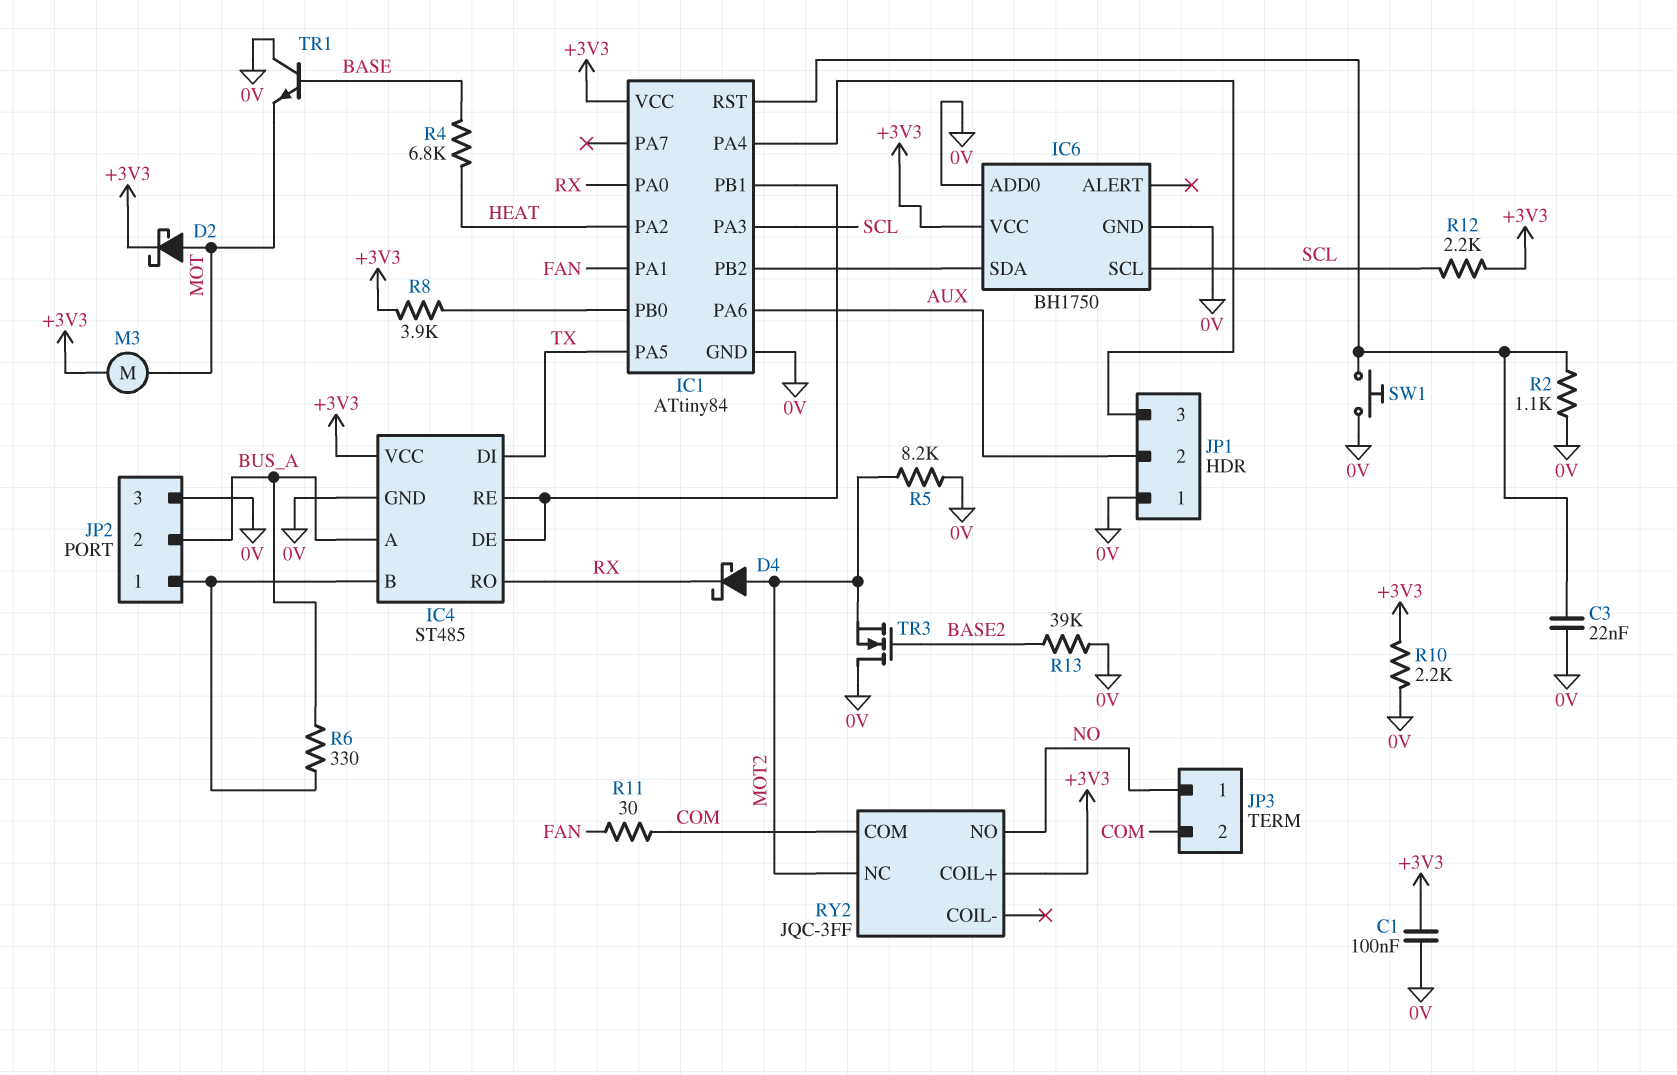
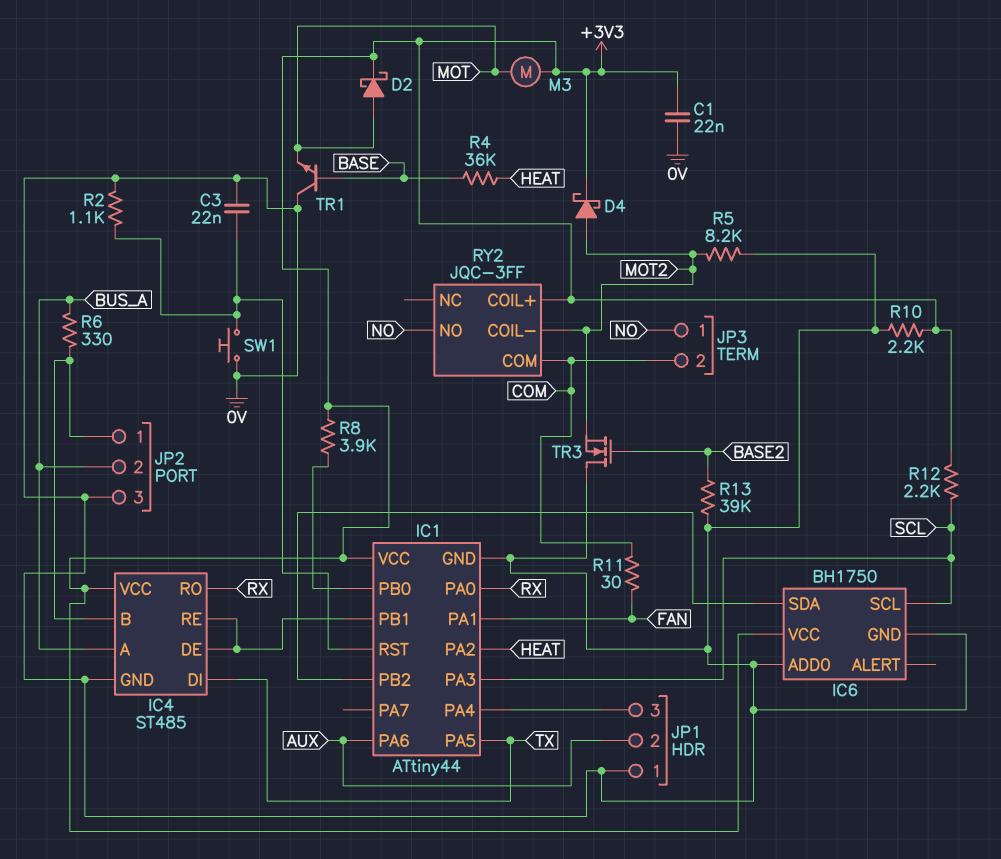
C1: 100nF (+3V3, 0V) -> 22nF (+3V3, 0V)
D4: schottky (A MOT2, K RX) -> schottky (A MOT2, K +3V3)
IC1: ATtiny84 -> ATtiny44
R4: 6.8k (BASE, HEAT) -> 36k (BASE, HEAT)
RY2 pin COIL-: none -> MOT2
RY2 pin NC: MOT2 -> none

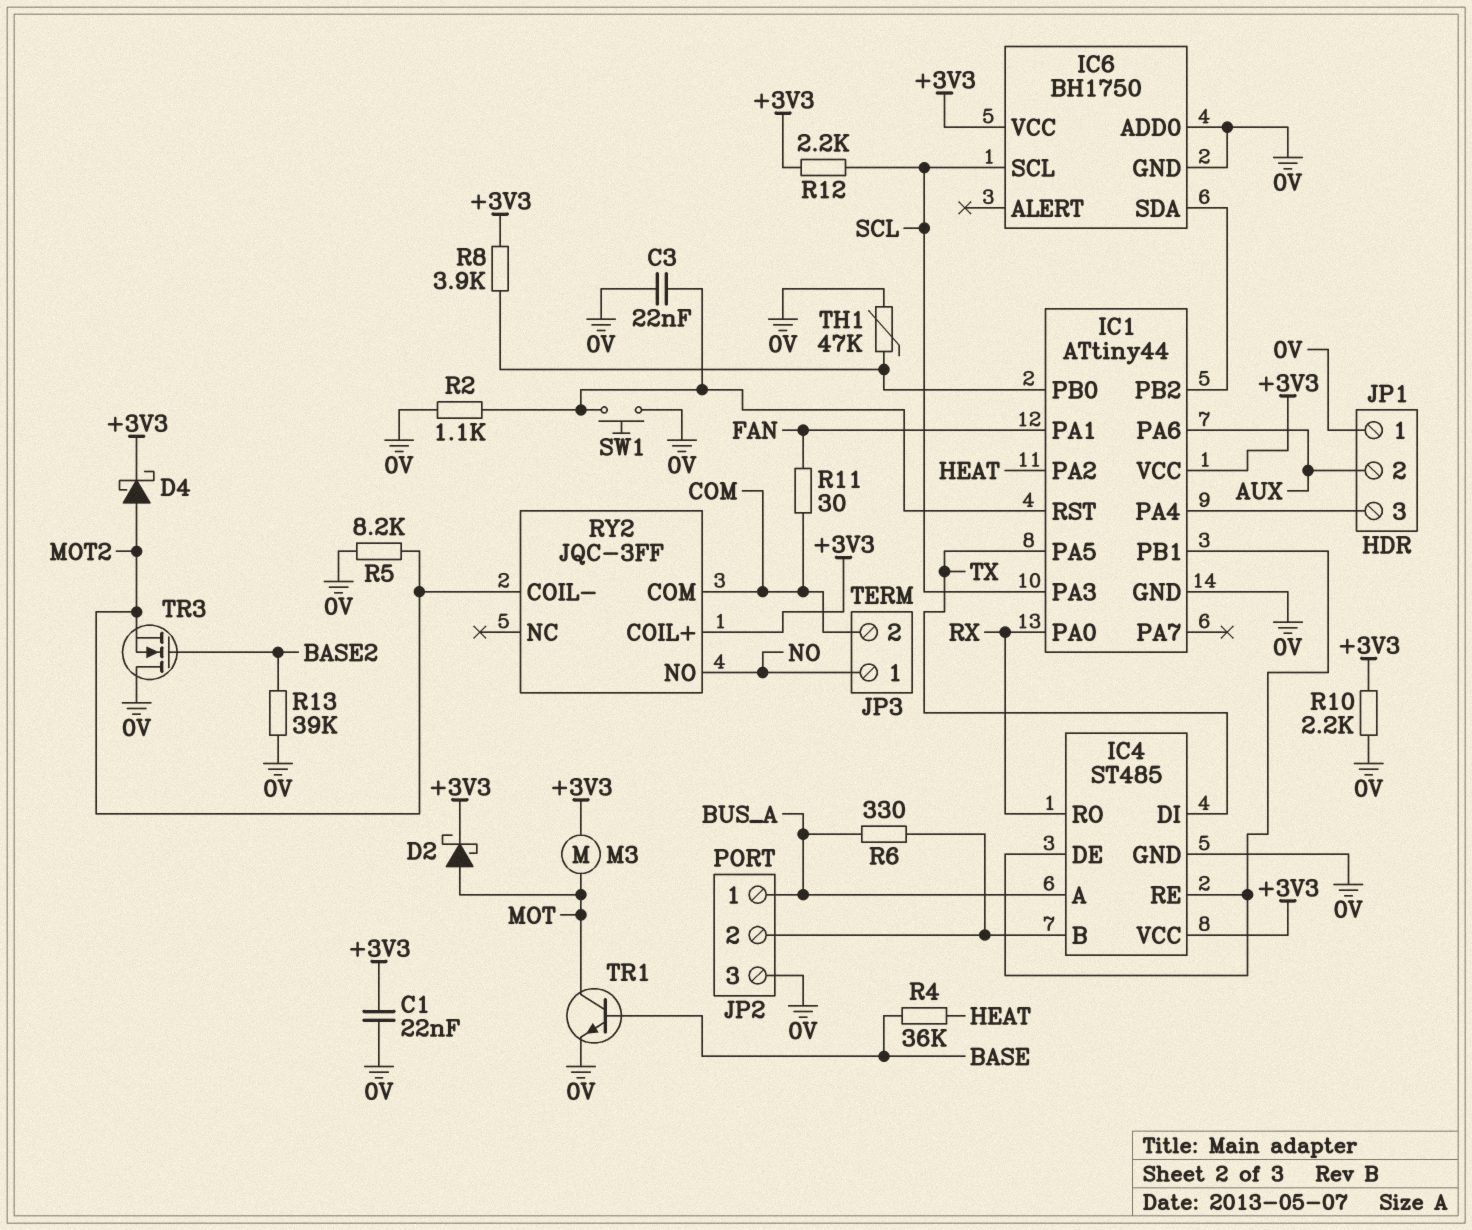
JP2 pin 1: IC4/B -> BUS_A
JP2 pin 2: BUS_A -> IC4/B
TH1: none -> 47k (0V, IC1/PB0)
TR1: NPN (B BASE, C 0V, E MOT) -> NPN (B BASE, C MOT, E 0V)

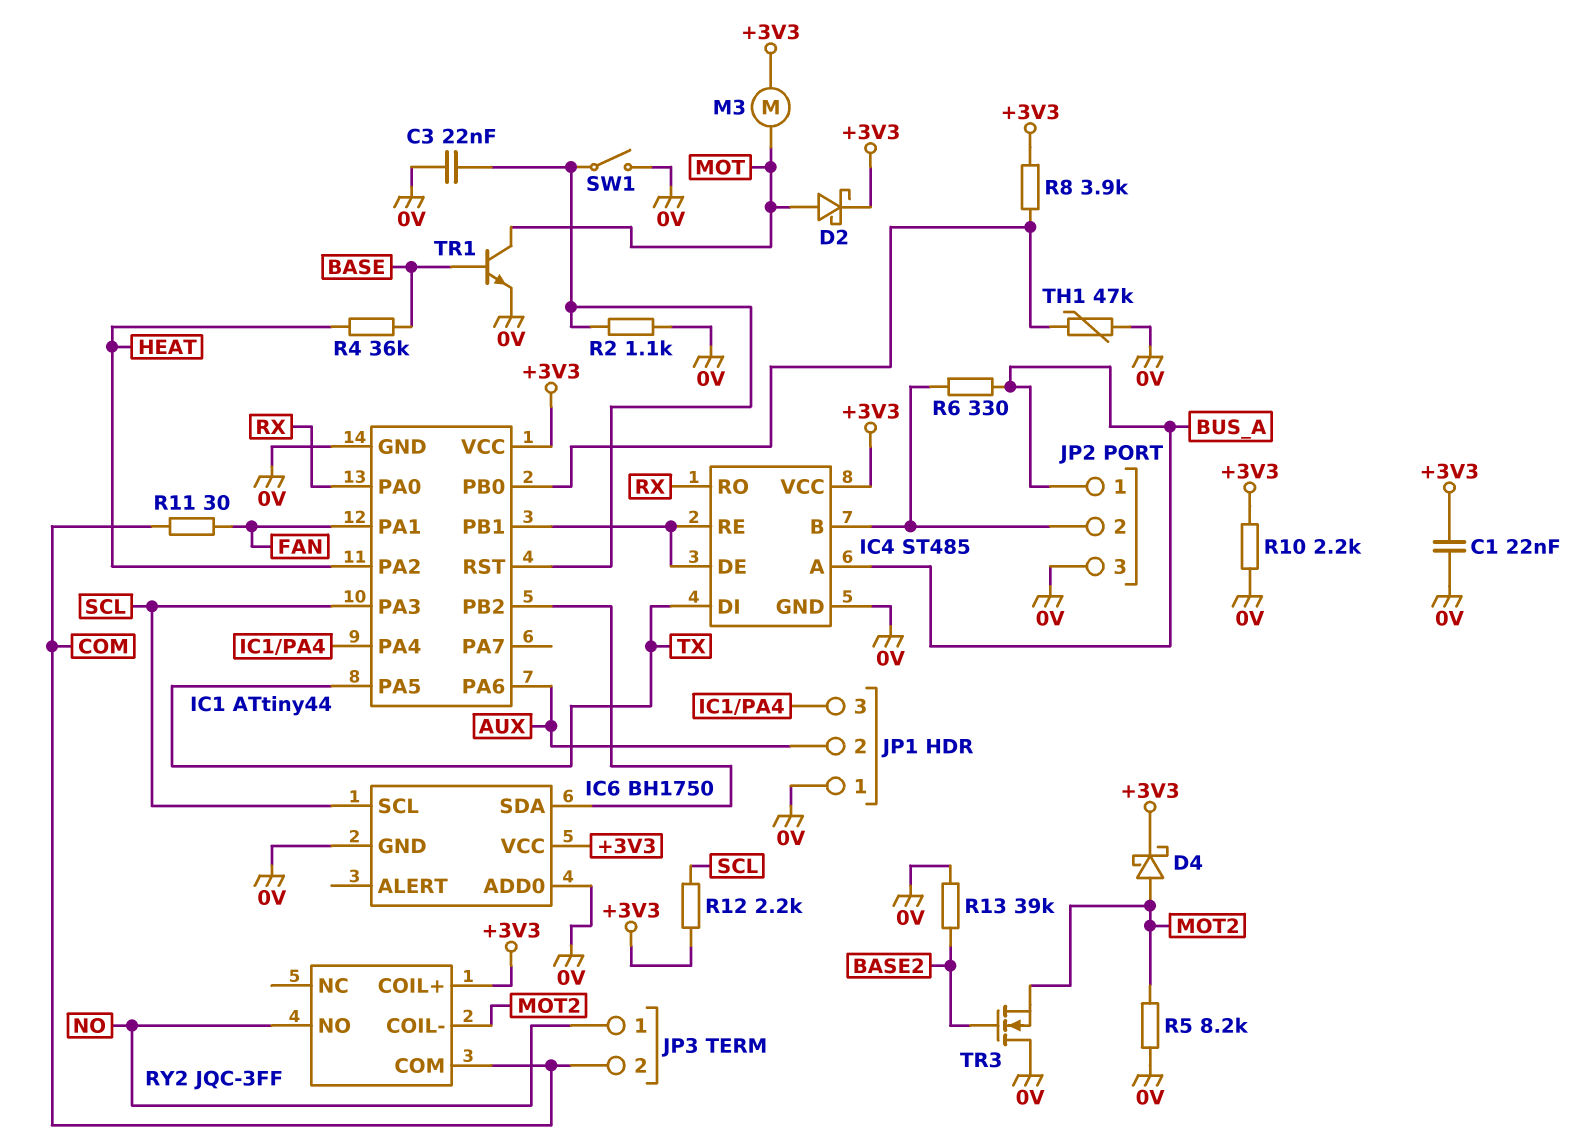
SW1: button (0V, IC1/RST) -> switch (0V, IC1/RST)

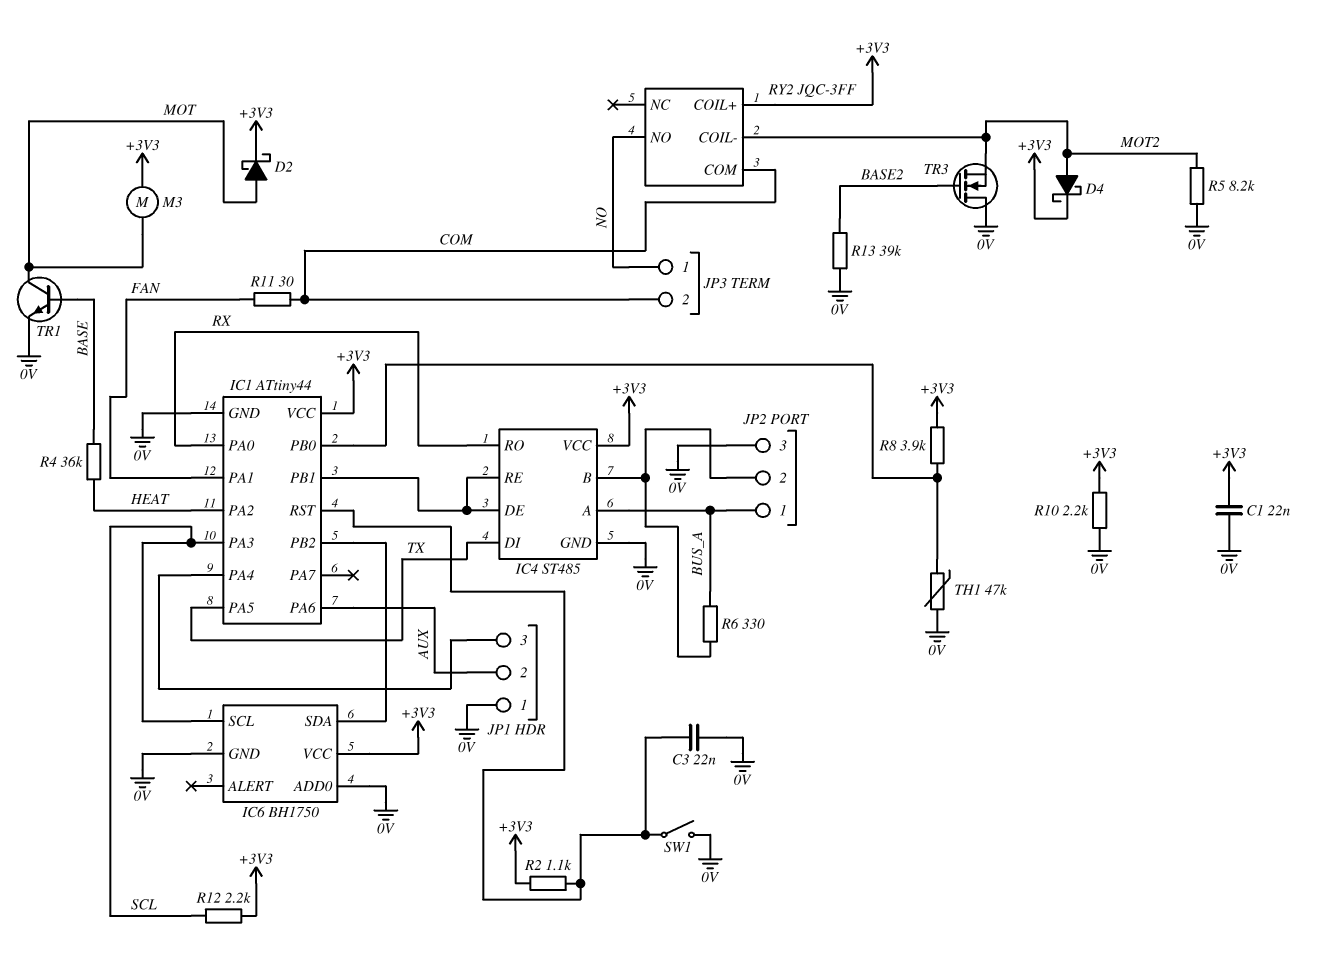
R2: 1.1k (0V, IC1/RST) -> 1.1k (+3V3, IC1/RST)

